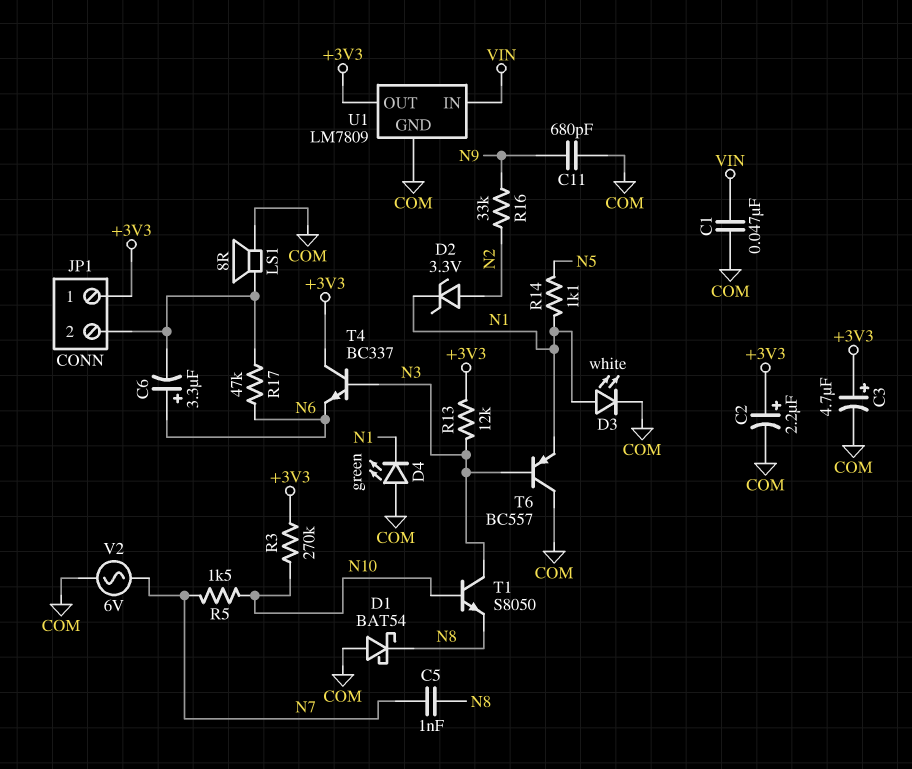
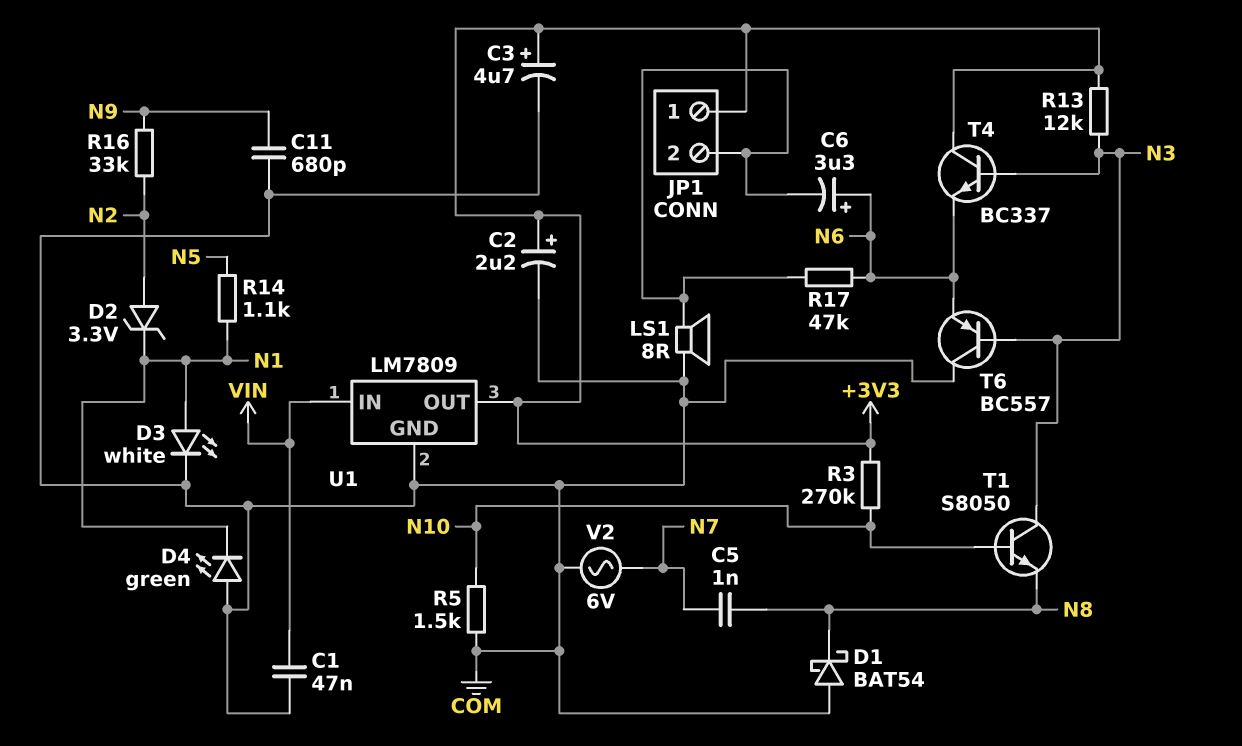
R5: 1.5k (N7, N10) -> 1.5k (COM, N10)
T6: PNP BC557 (B N3, C COM, E N1) -> PNP BC557 (B N3, C COM, E N6)

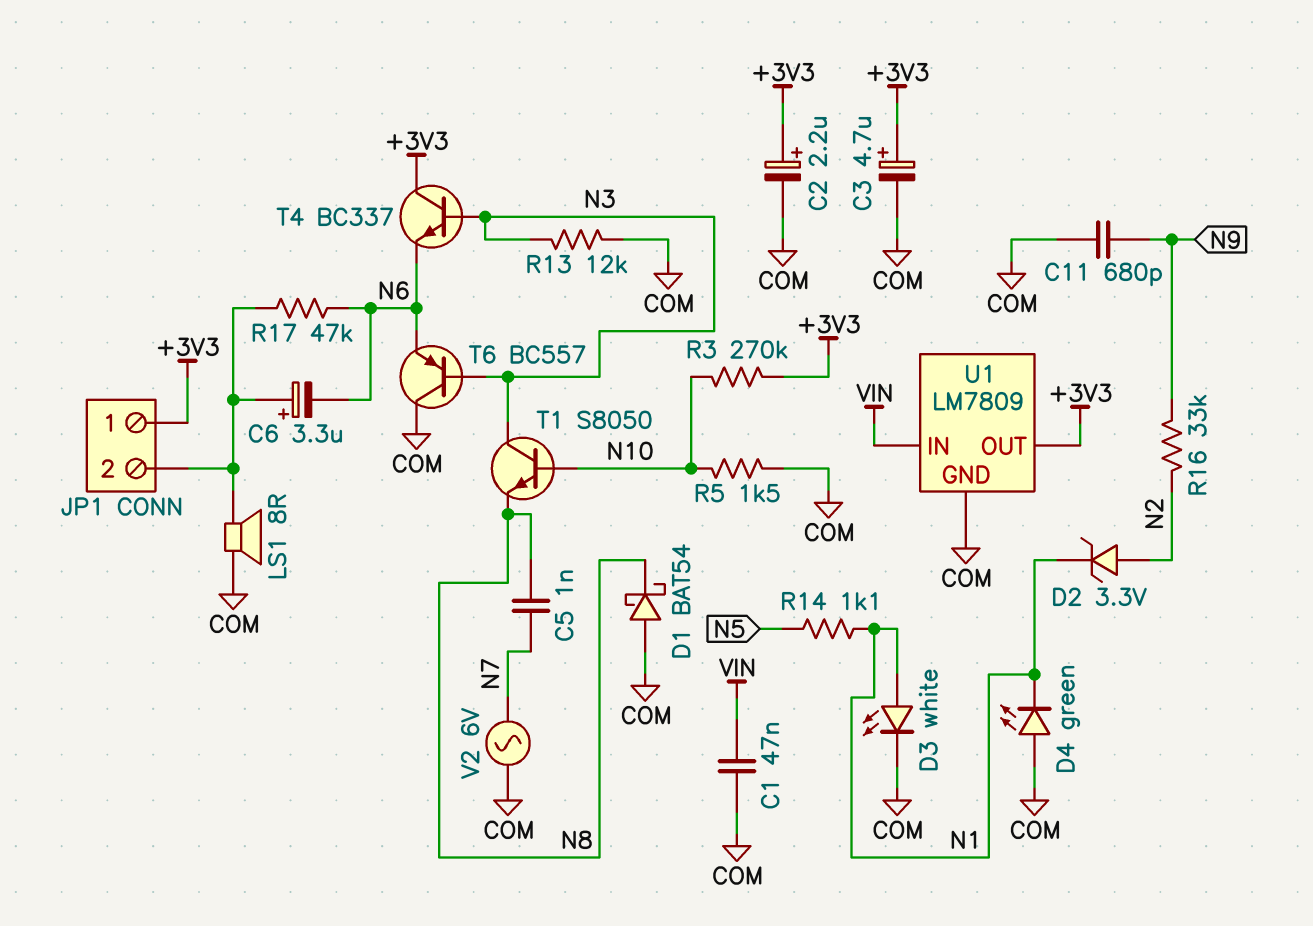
C6: 3.3uF (plus N6, minus JP1/2) -> 3.3uF (plus JP1/2, minus N6)
R13: 12k (+3V3, N3) -> 12k (COM, N3)

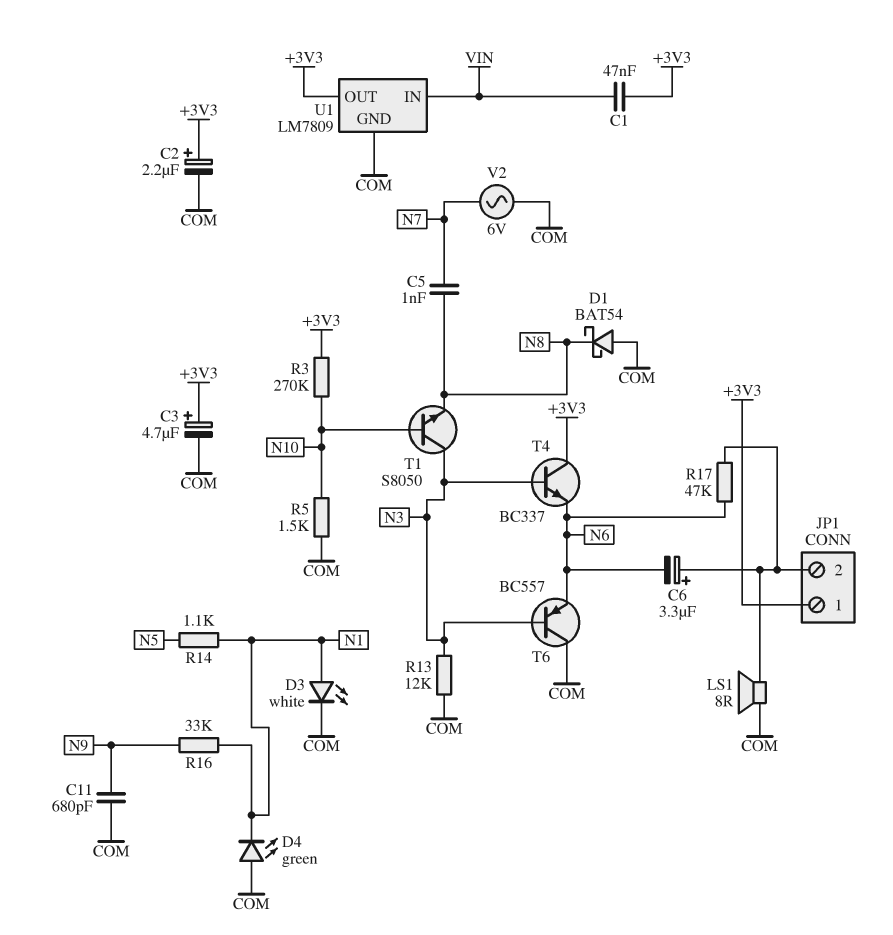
C1: 47nF (COM, VIN) -> 47nF (+3V3, VIN)
D2: zener 3.3V (A N2, K N1) -> none
R16: 33k (N2, N9) -> 33k (N1, N9)

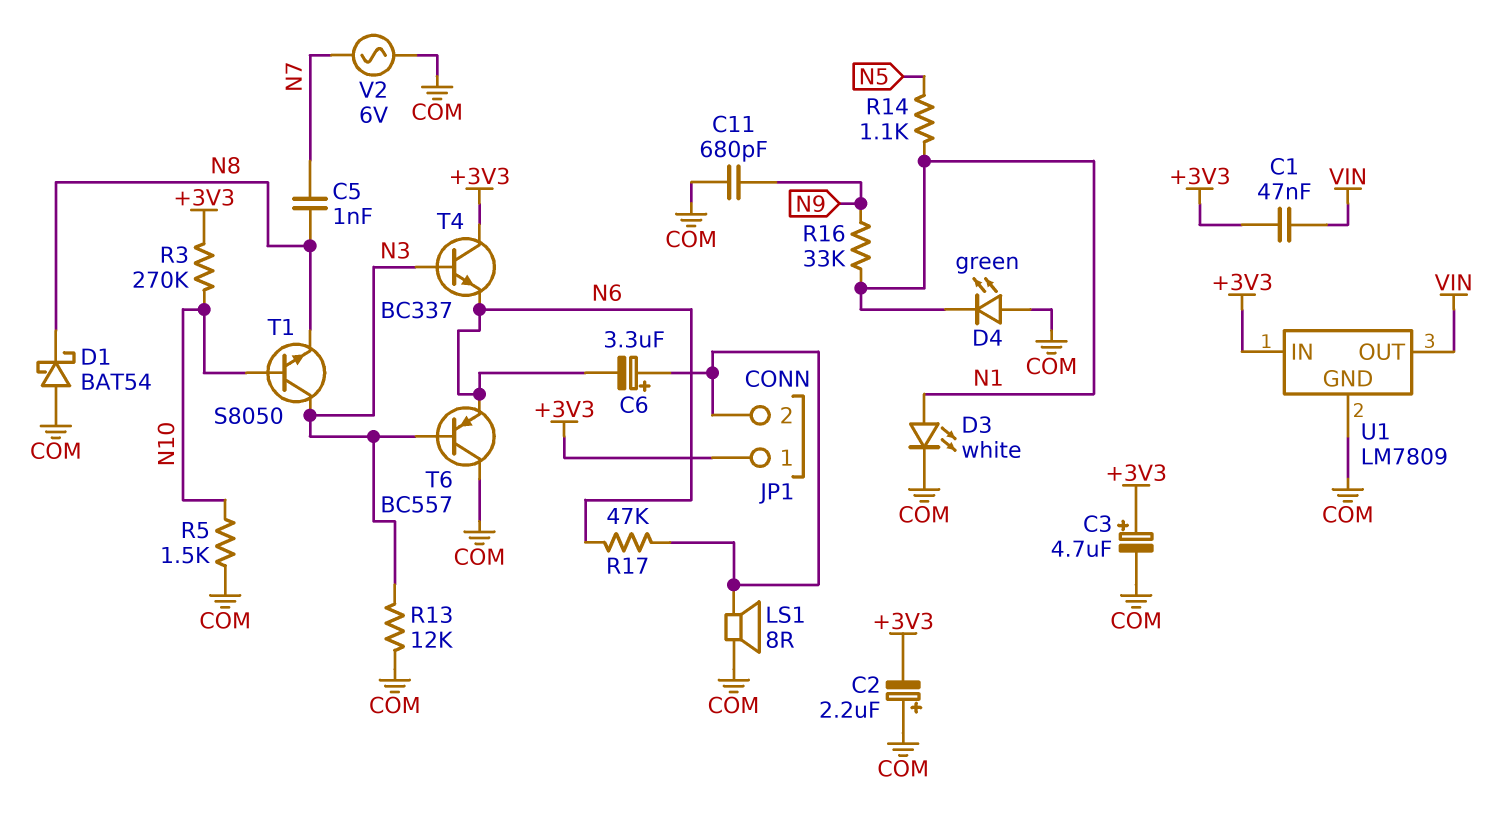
C2: 2.2uF (plus +3V3, minus COM) -> 2.2uF (plus COM, minus +3V3)
U1 pin IN: VIN -> +3V3
U1 pin OUT: +3V3 -> VIN

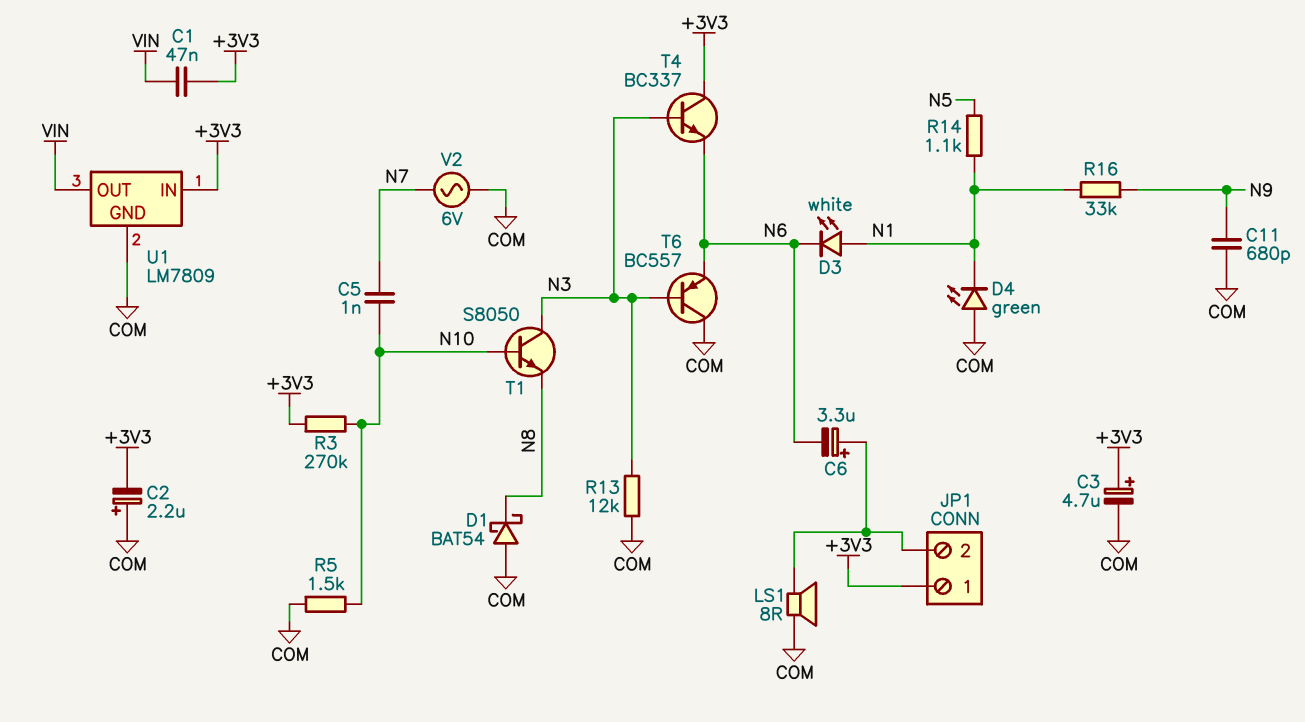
C5: 1nF (N7, N8) -> 1nF (N7, N10)
D3: LED white (A N1, K COM) -> LED white (A N1, K N6)
R17: 47k (JP1/2, N6) -> none

